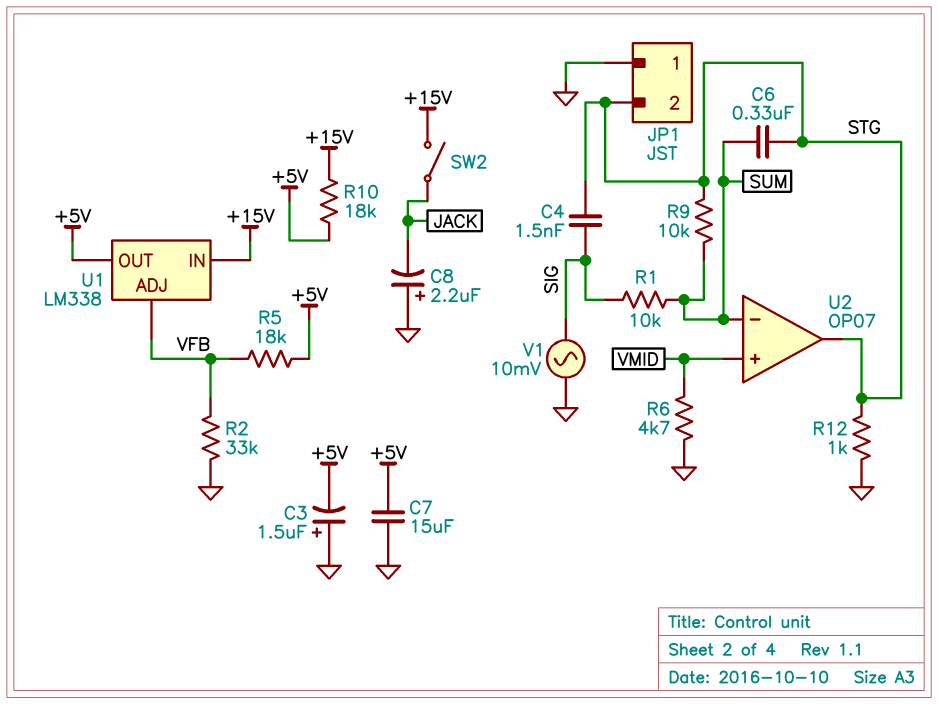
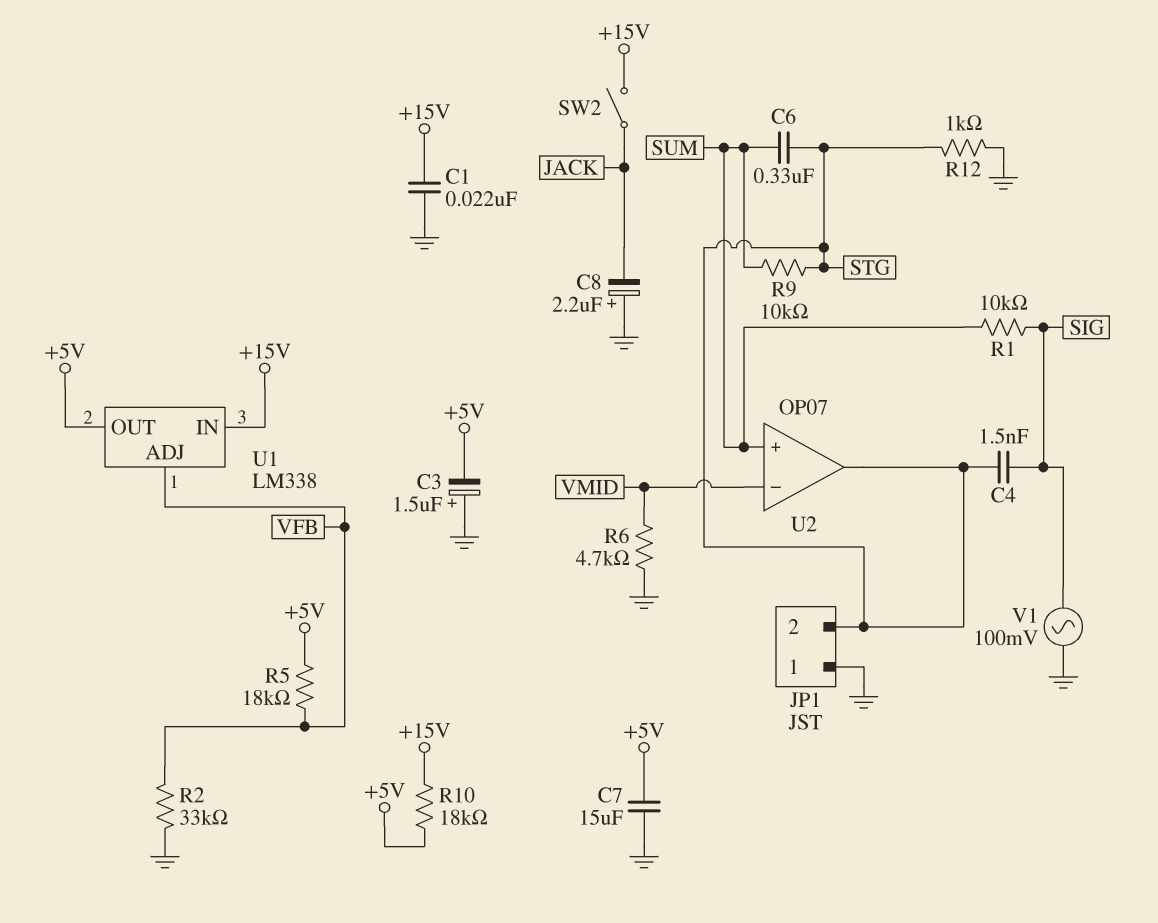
C1: none -> 22nF (+15V, GND)
U2 pin in+: VMID -> SUM
U2 pin in-: SUM -> VMID
V1: AC 10mV (GND, SIG) -> AC 100mV (GND, SIG)

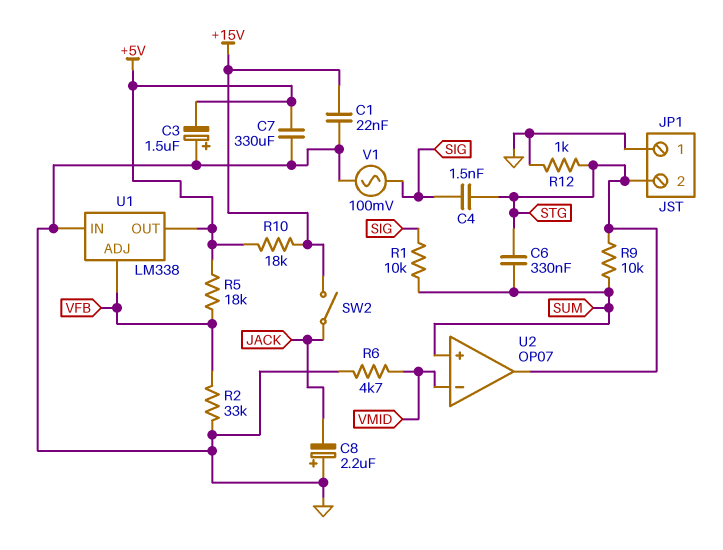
C7: 15uF (+5V, GND) -> 330uF (+5V, GND)
U1 pin IN: +15V -> GND

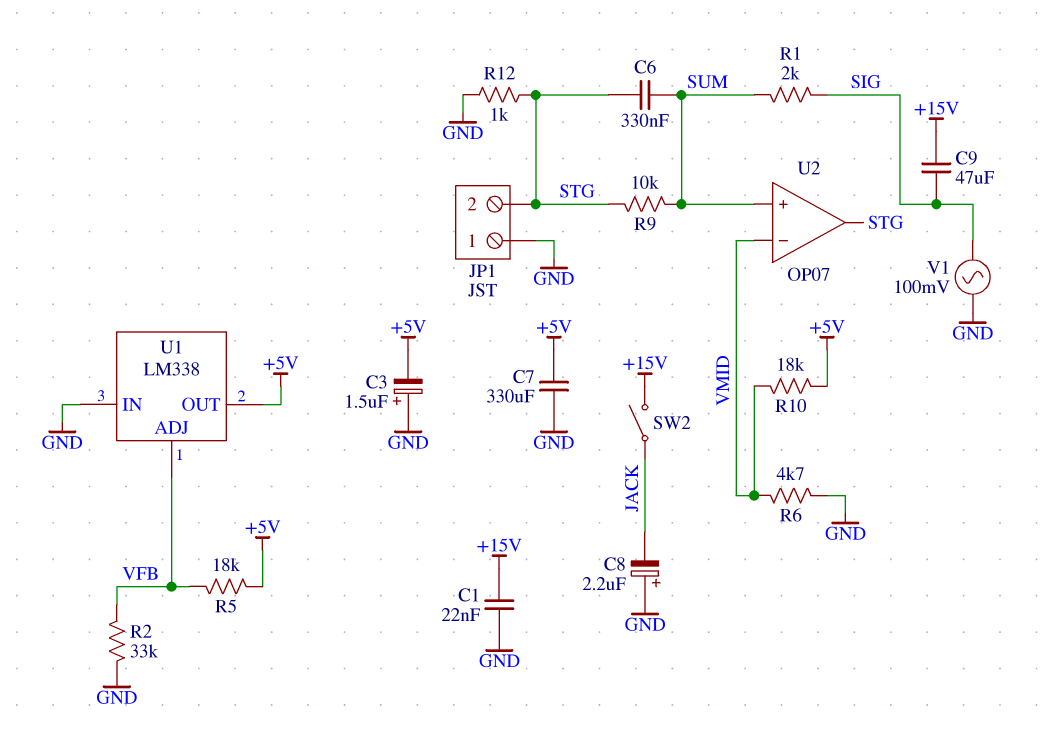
C4: 1.5nF (SIG, STG) -> none
C9: none -> 47uF (+15V, SIG)
R1: 10k (SIG, SUM) -> 2k (SIG, SUM)
R10: 18k (+5V, +15V) -> 18k (+5V, VMID)

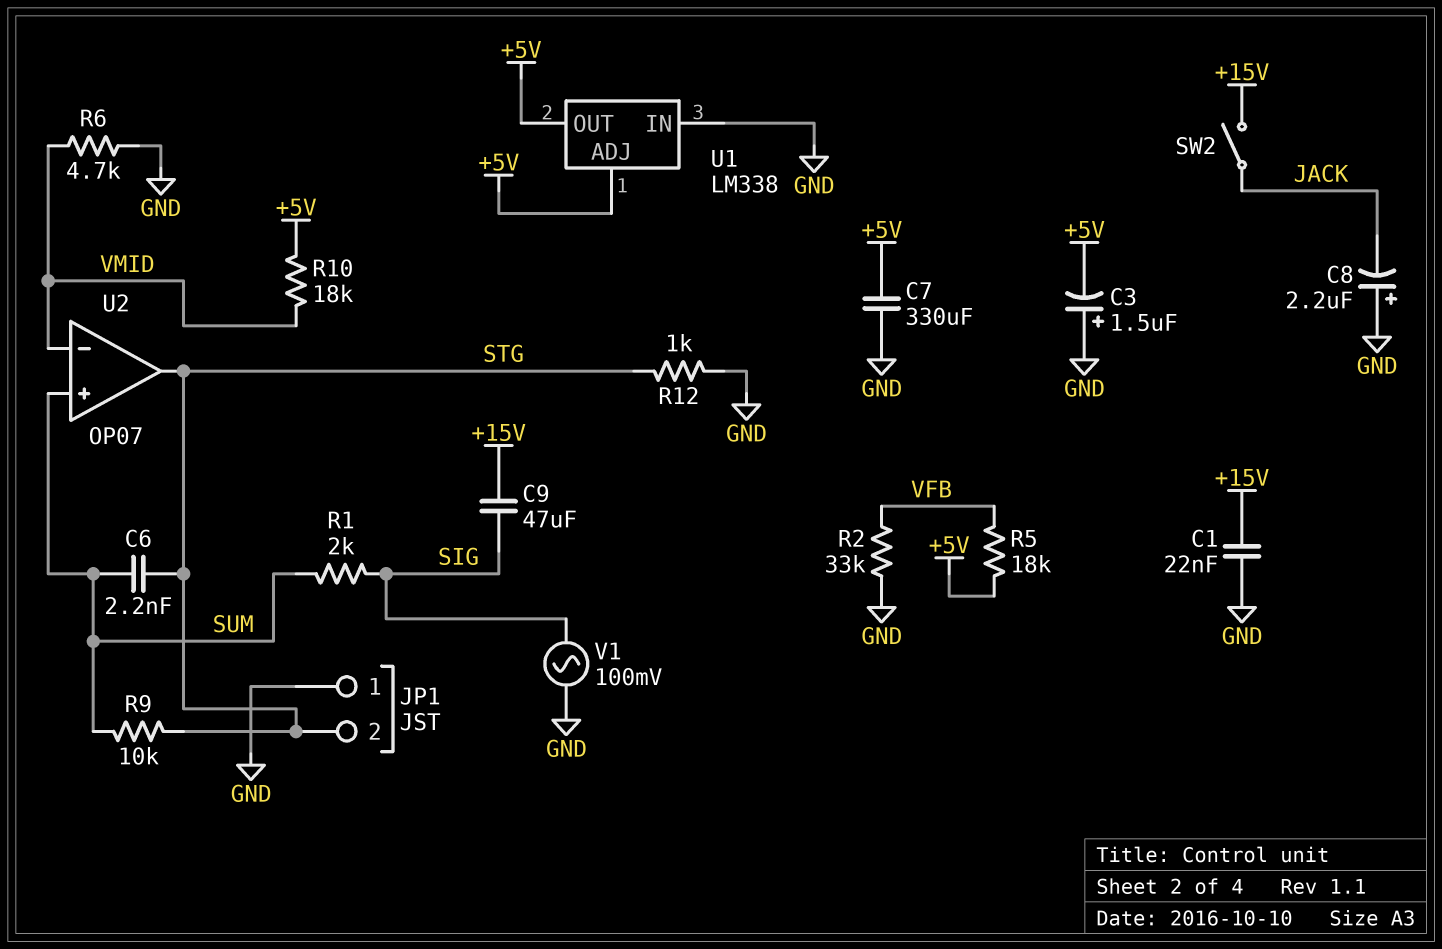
C6: 330nF (STG, SUM) -> 2.2nF (STG, SUM)
U1 pin ADJ: VFB -> +5V

